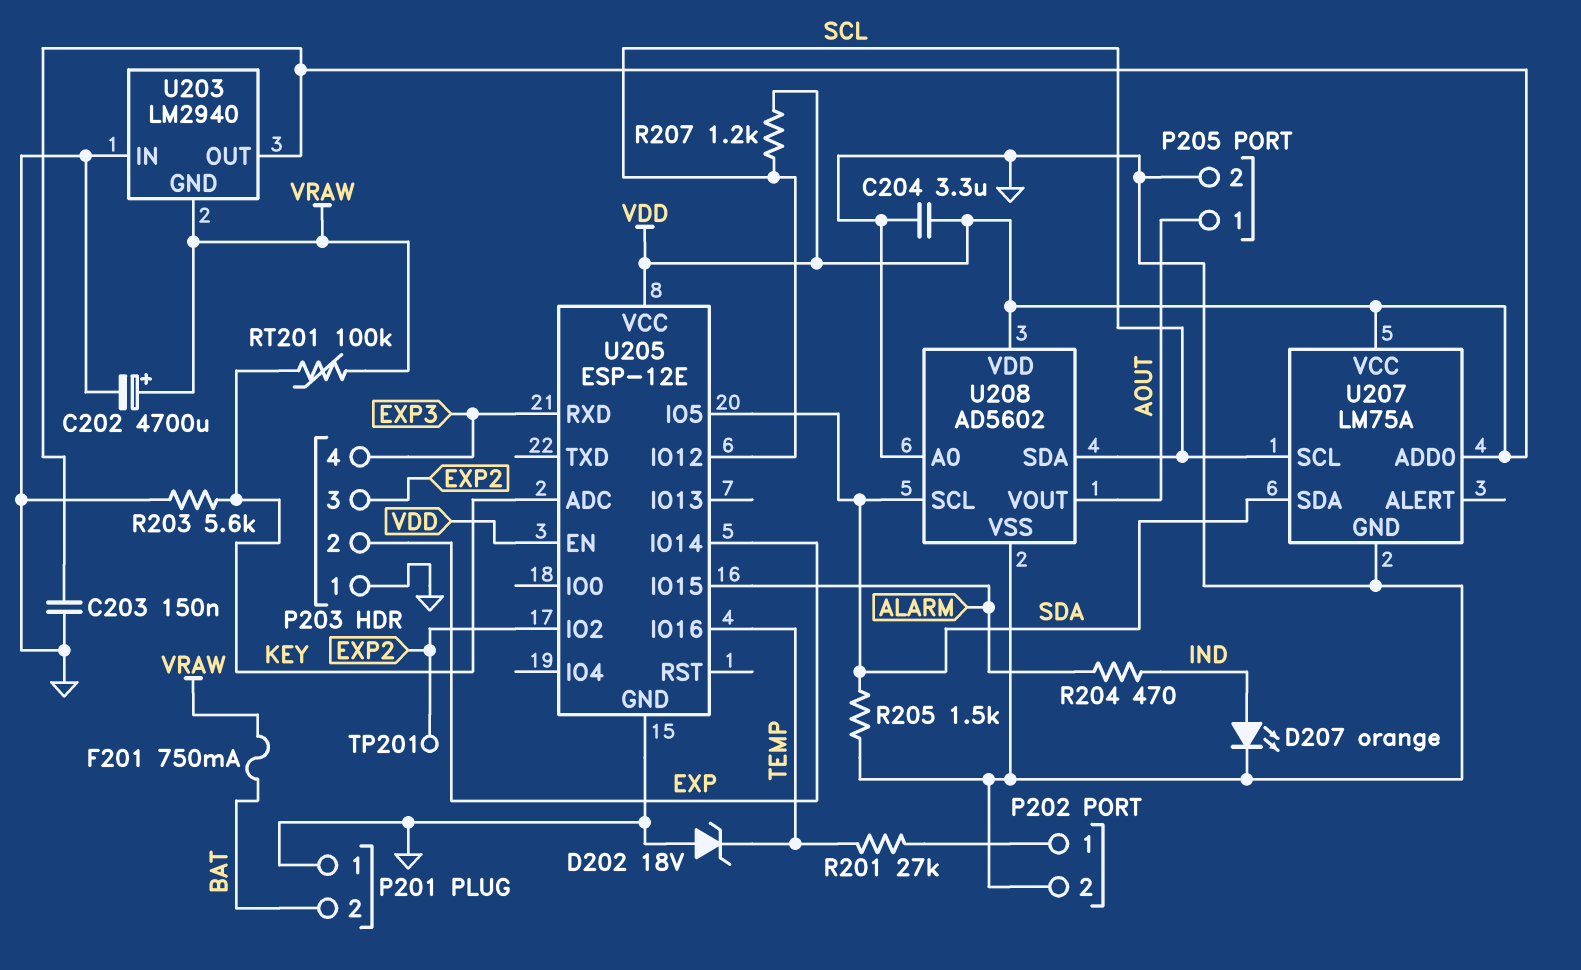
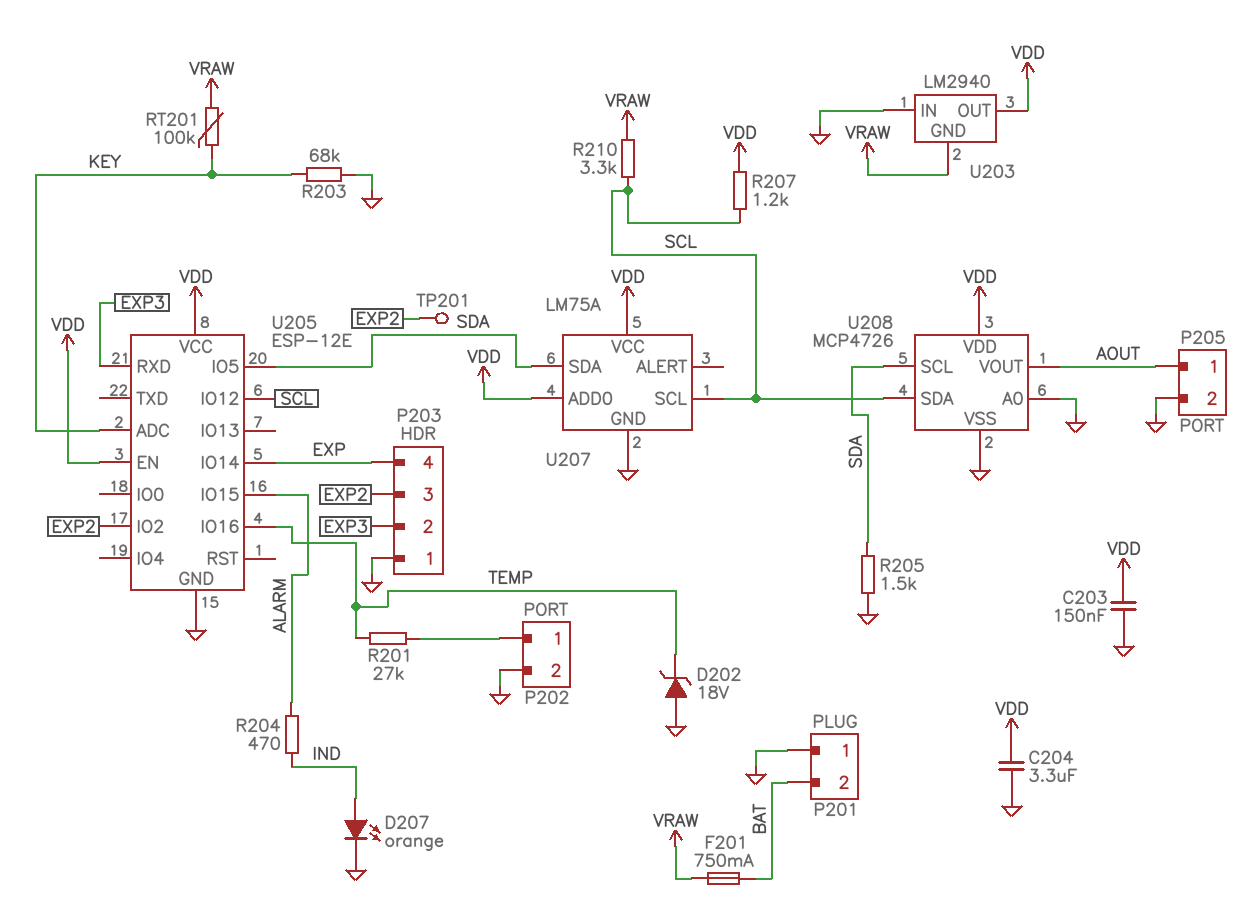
C202: 4700uF (plus VRAW, minus GND) -> none
P203 pin 2: EXP -> EXP3
P203 pin 4: EXP3 -> EXP
R203: 5.6k (GND, KEY) -> 68k (GND, KEY)
R210: none -> 3.3k (SCL, VRAW)
U208: AD5602 -> MCP4726

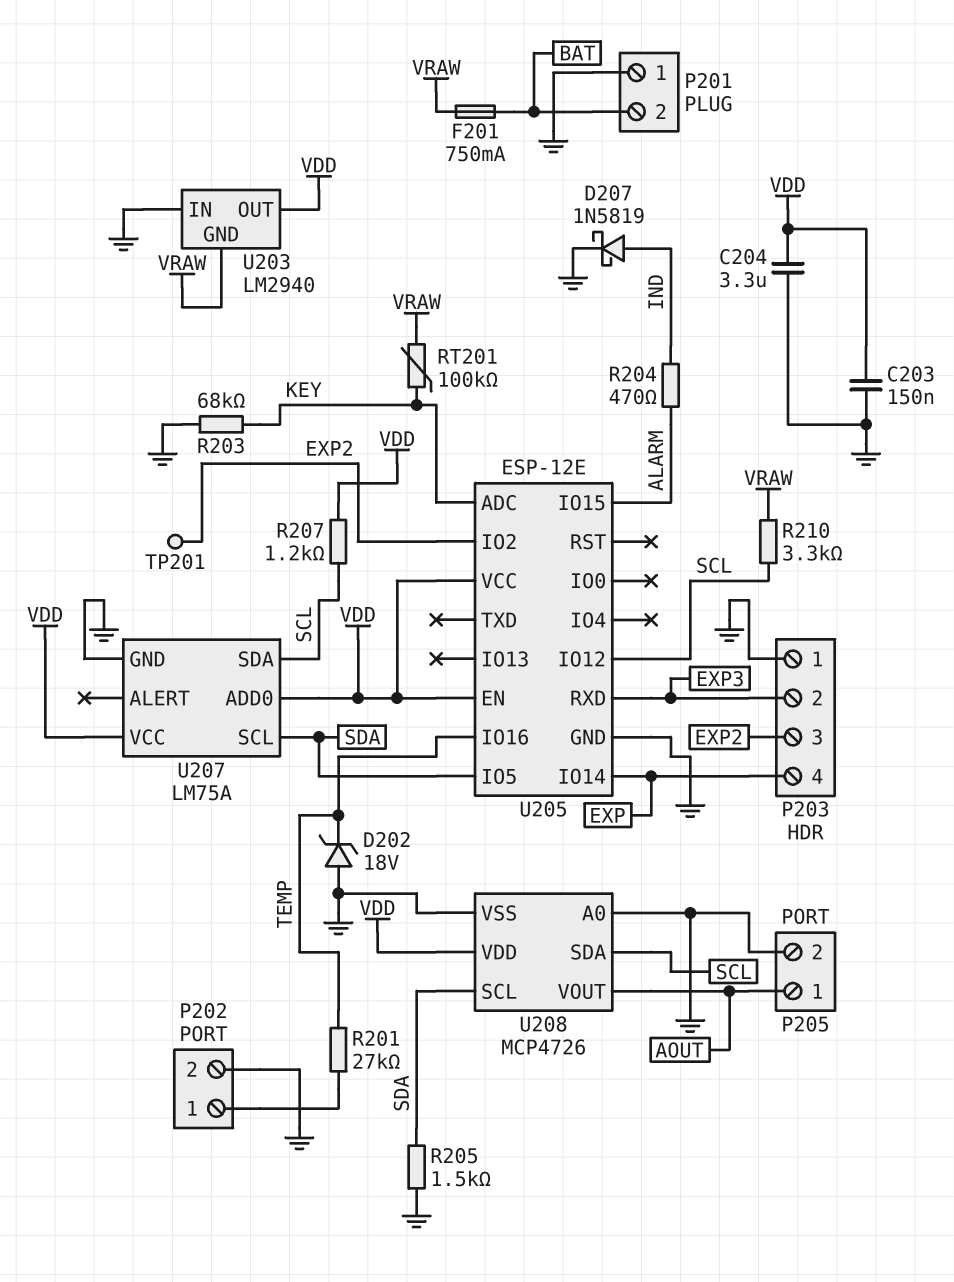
D207: LED orange (A IND, K GND) -> schottky 1N5819 (A IND, K GND)
U207 pin SCL: SCL -> SDA
U207 pin SDA: SDA -> SCL

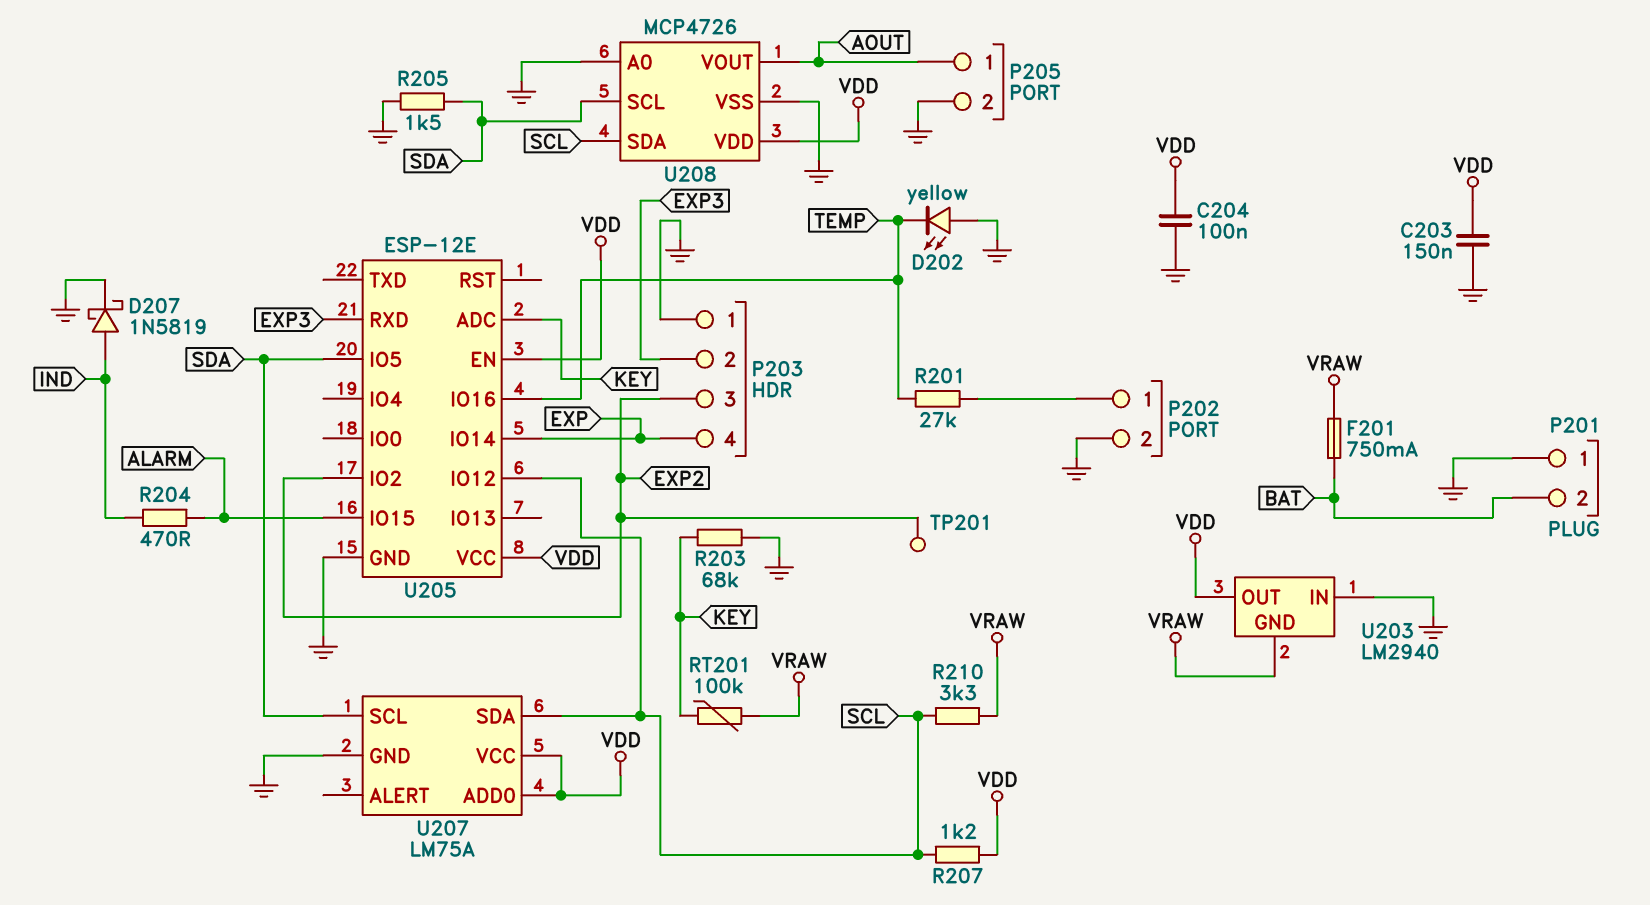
C204: 3.3uF (GND, VDD) -> 100nF (GND, VDD)
D202: zener 18V (A GND, K TEMP) -> LED yellow (A GND, K TEMP)

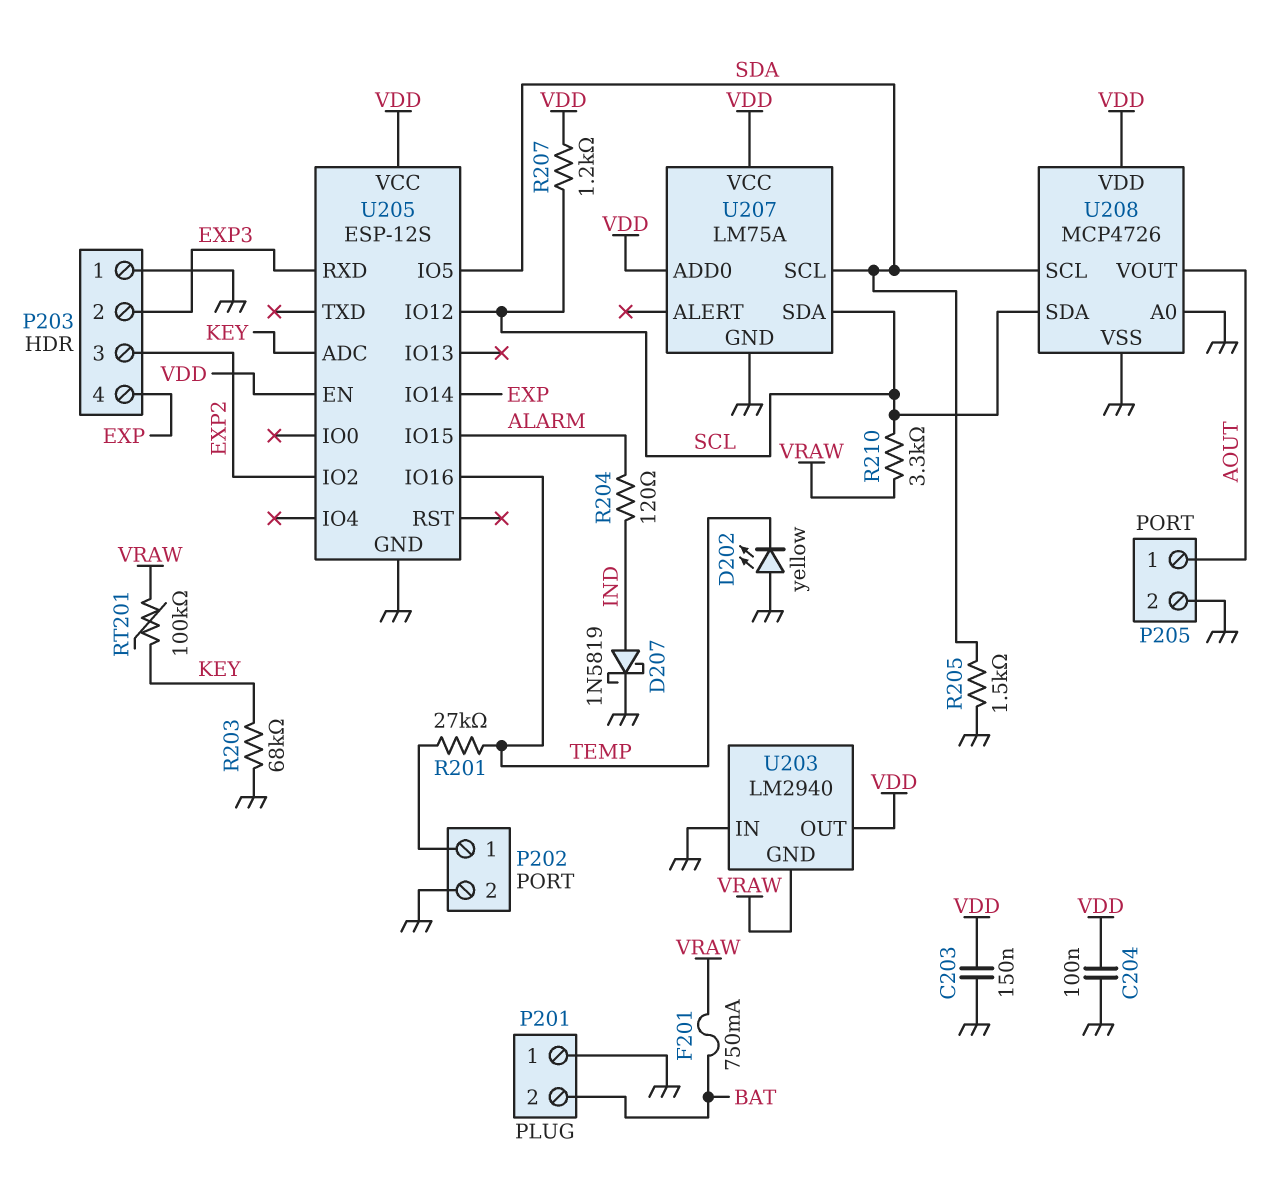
R204: 470 (ALARM, IND) -> 120 (ALARM, IND)
TP201: test point (EXP2) -> none
U205: ESP-12E -> ESP-12S

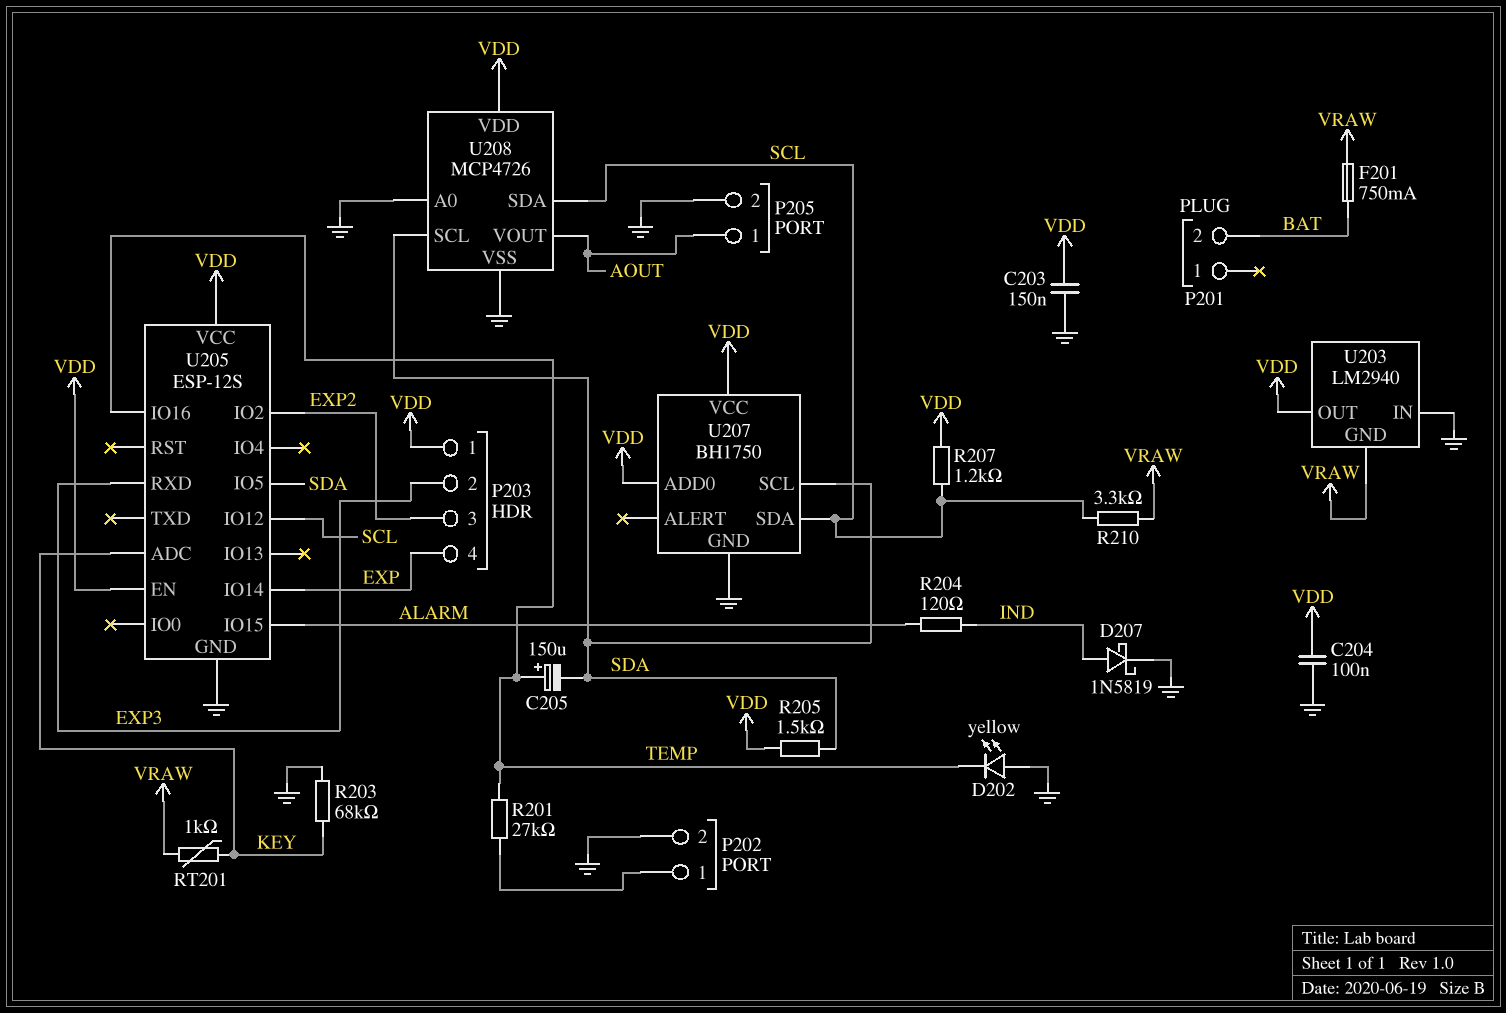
C205: none -> 150uF (plus TEMP, minus SDA)
P201 pin 1: GND -> none
P203 pin 1: GND -> VDD
R205: 1.5k (GND, SDA) -> 1.5k (SDA, VDD)
RT201: 100k (KEY, VRAW) -> 1k (KEY, VRAW)
U207: LM75A -> BH1750

